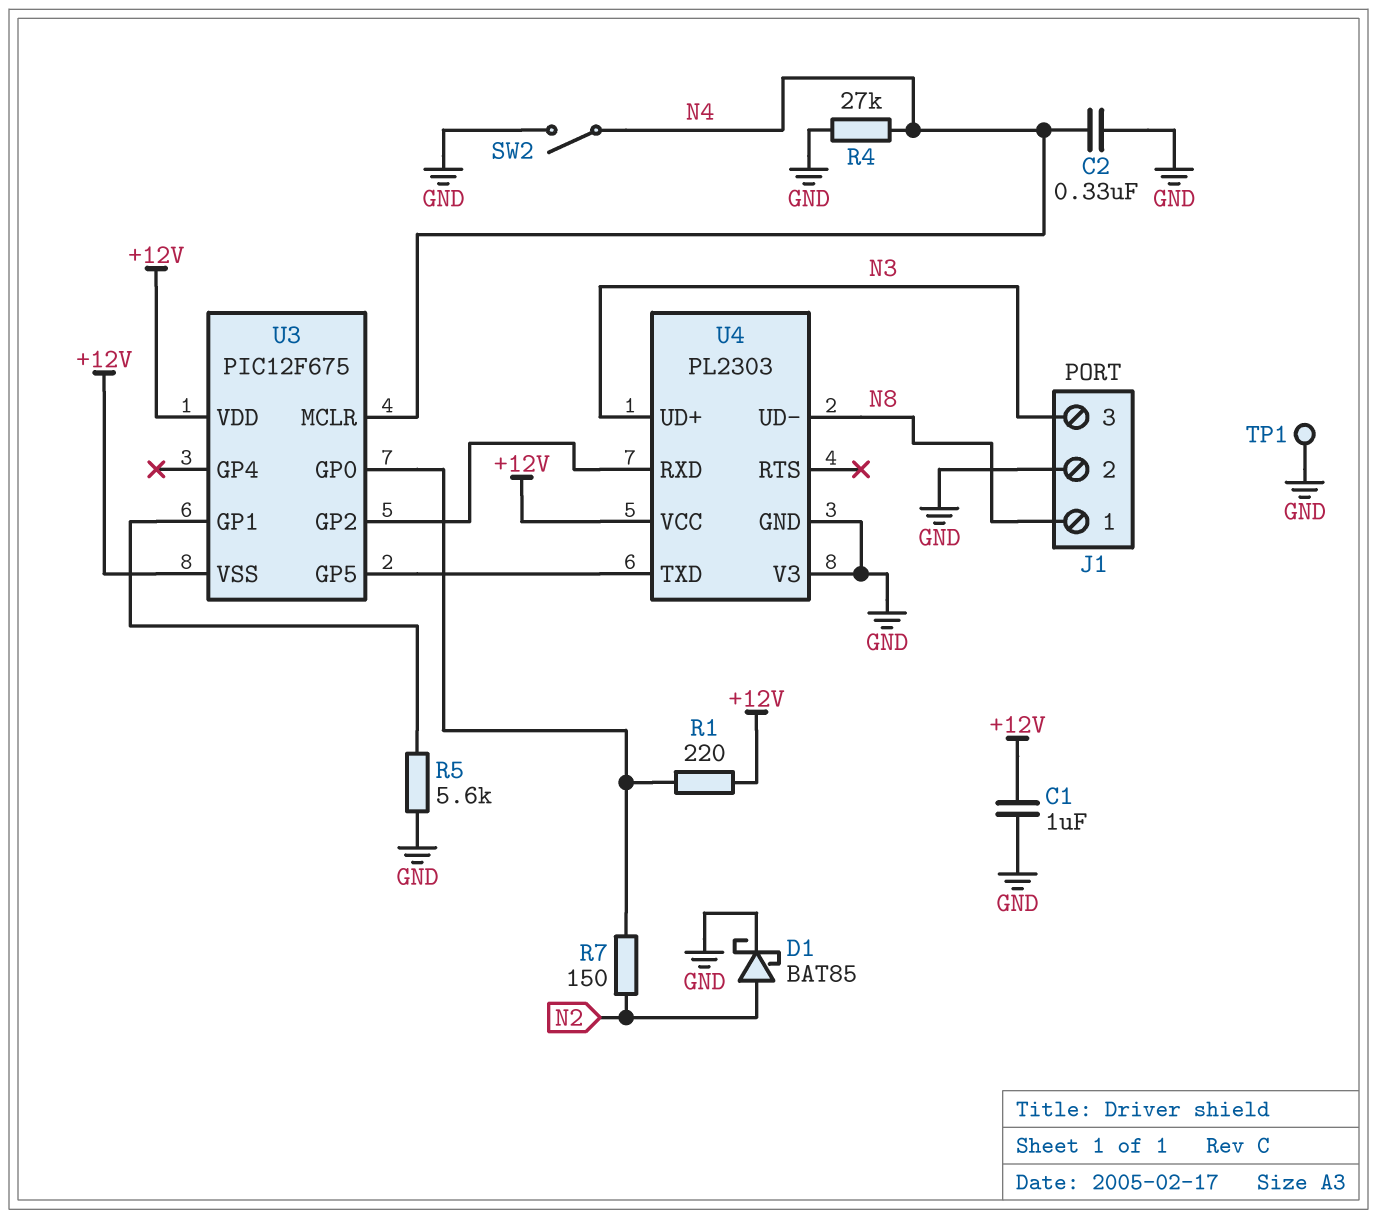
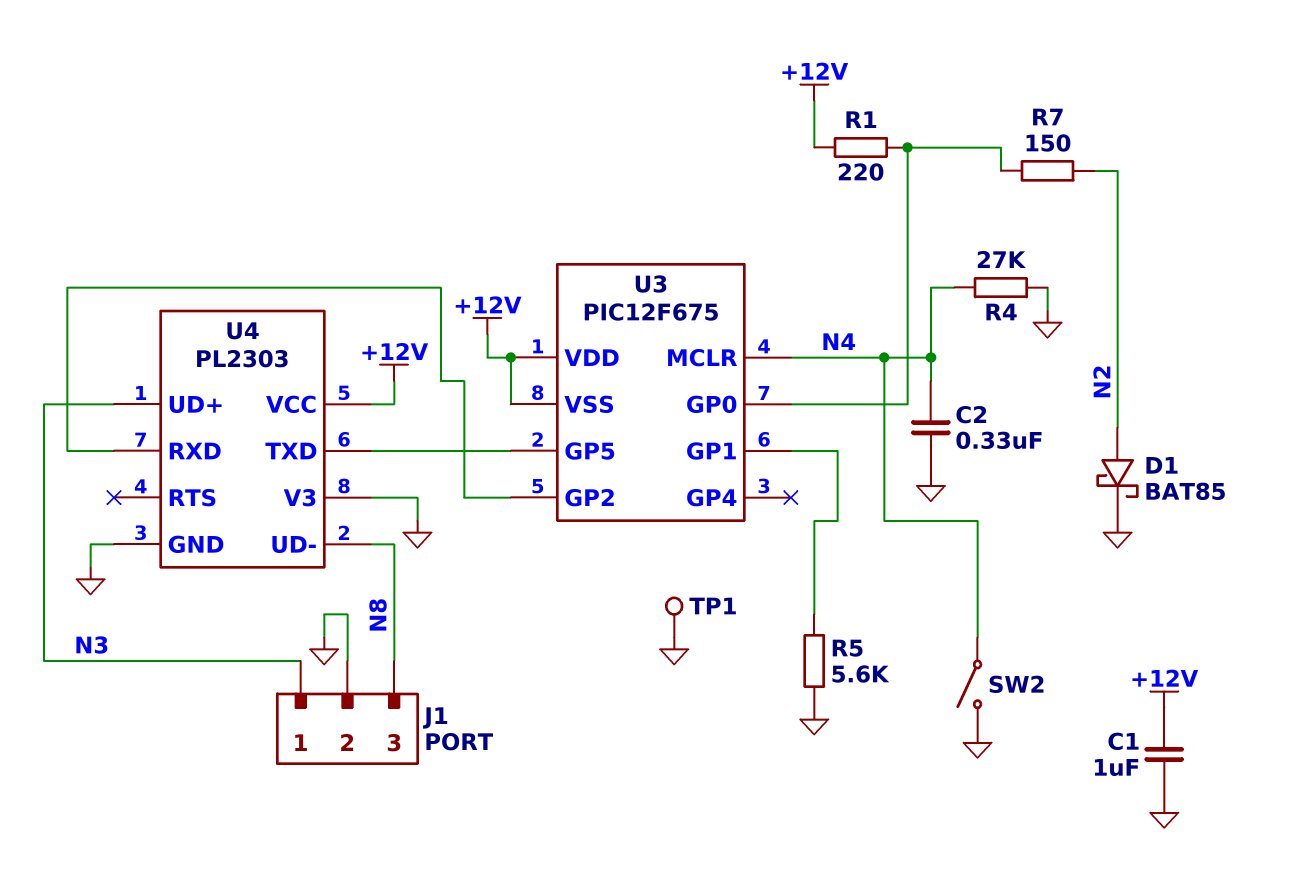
J1 pin 1: N8 -> N3
J1 pin 3: N3 -> N8

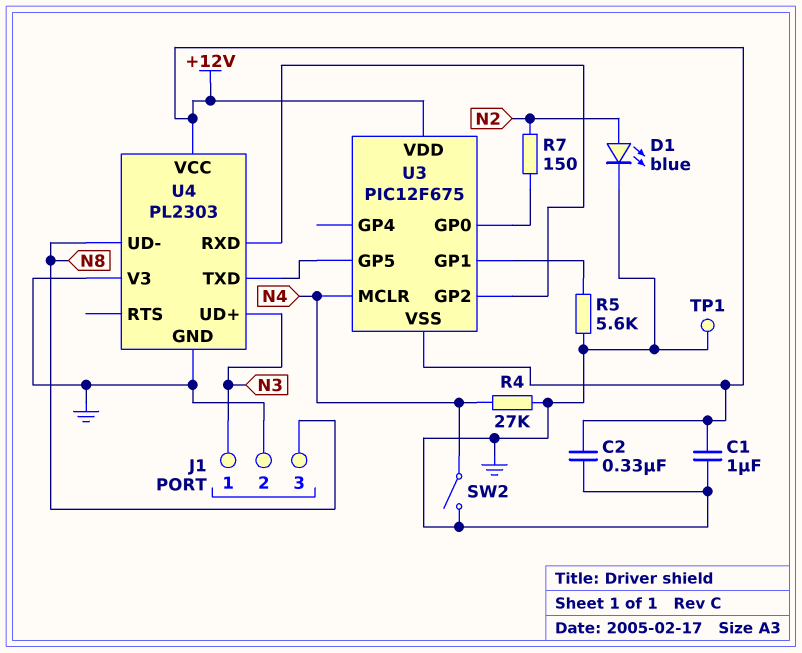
C2: 330nF (GND, N4) -> 330nF (+12V, GND)
D1: schottky BAT85 (A N2, K GND) -> LED blue (A N2, K GND)
R1: 220 (+12V, U3/GP0) -> none

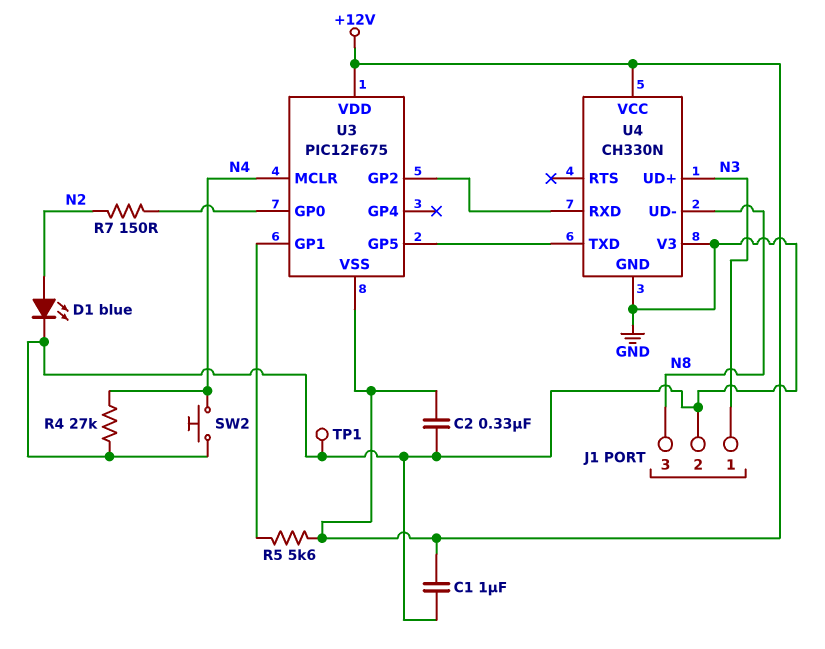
R5: 5.6k (GND, U3/GP1) -> 5.6k (+12V, U3/GP1)
SW2: switch (GND, N4) -> button (GND, N4)
U4: PL2303 -> CH330N

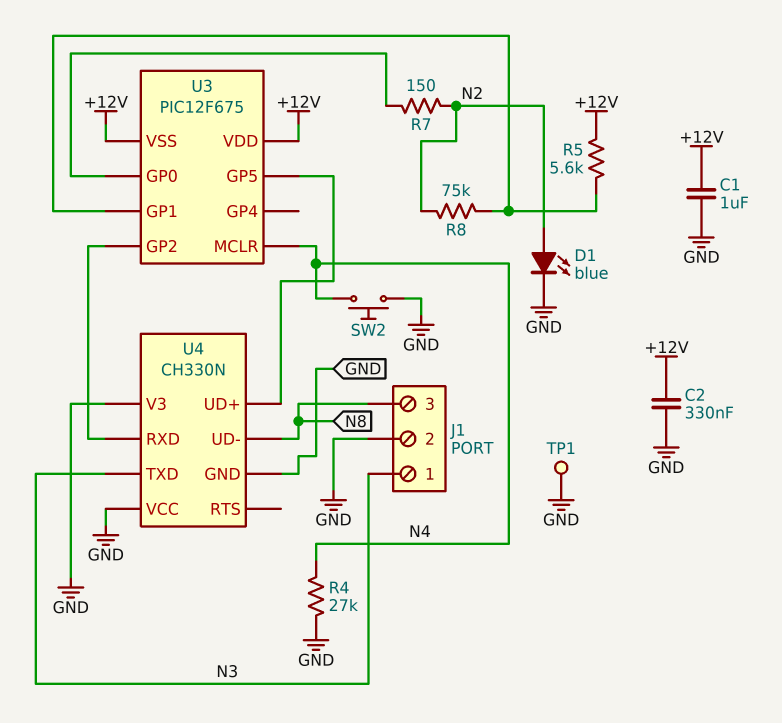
R8: none -> 75k (N2, U3/GP1)
U4 pin TXD: U3/GP5 -> N3
U4 pin UD+: N3 -> U3/GP5
U4 pin VCC: +12V -> GND

